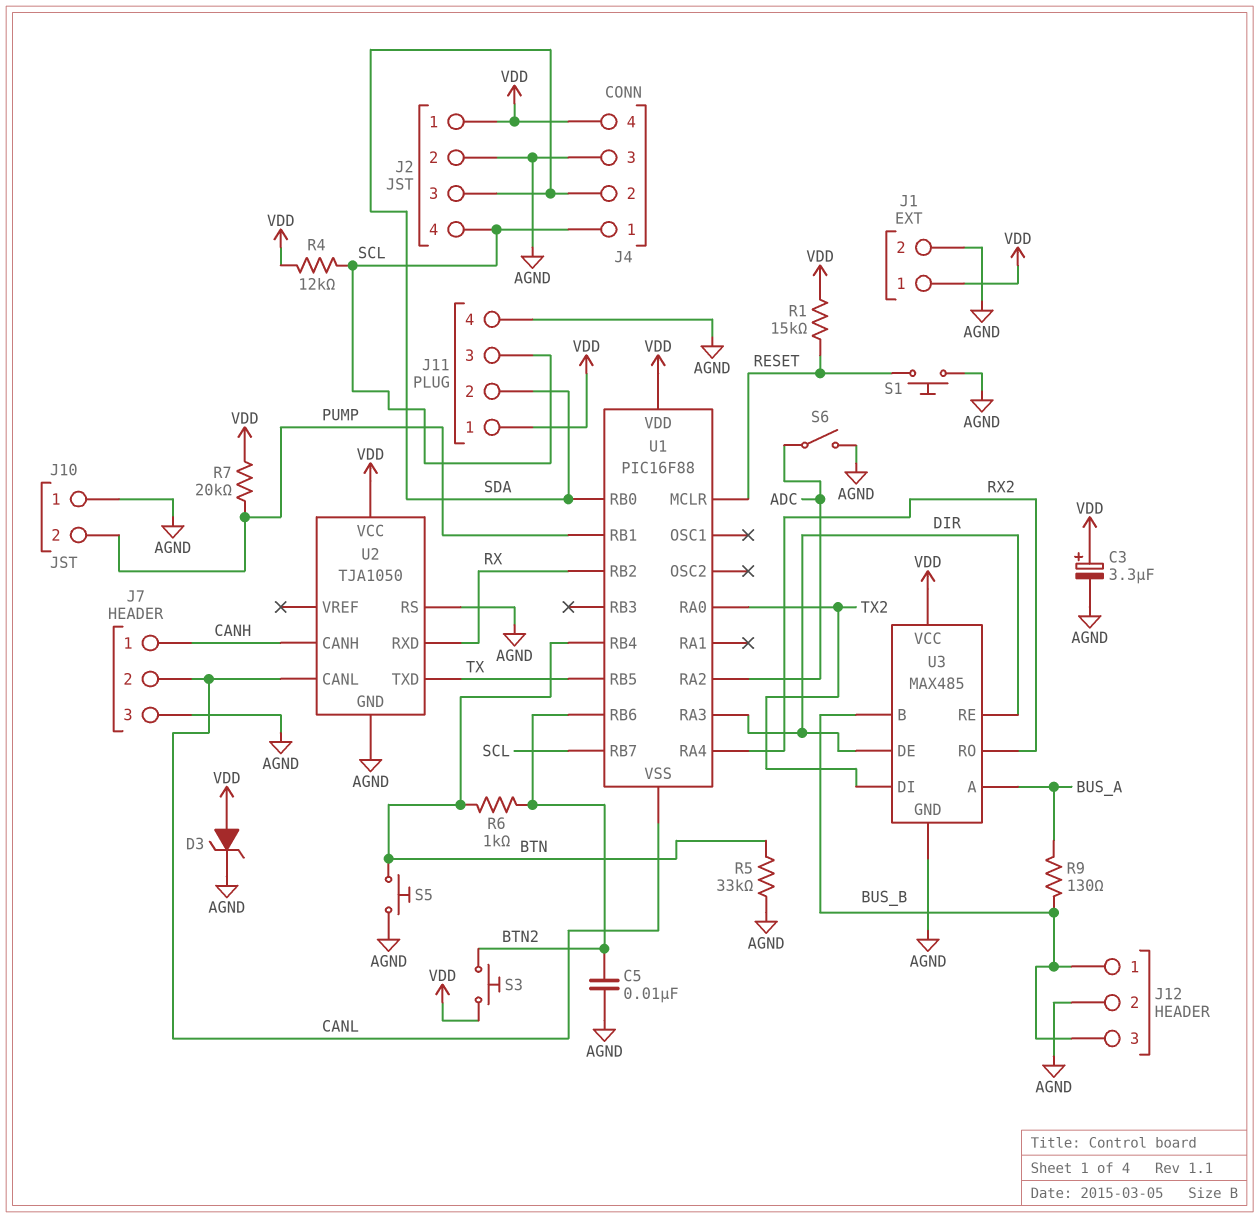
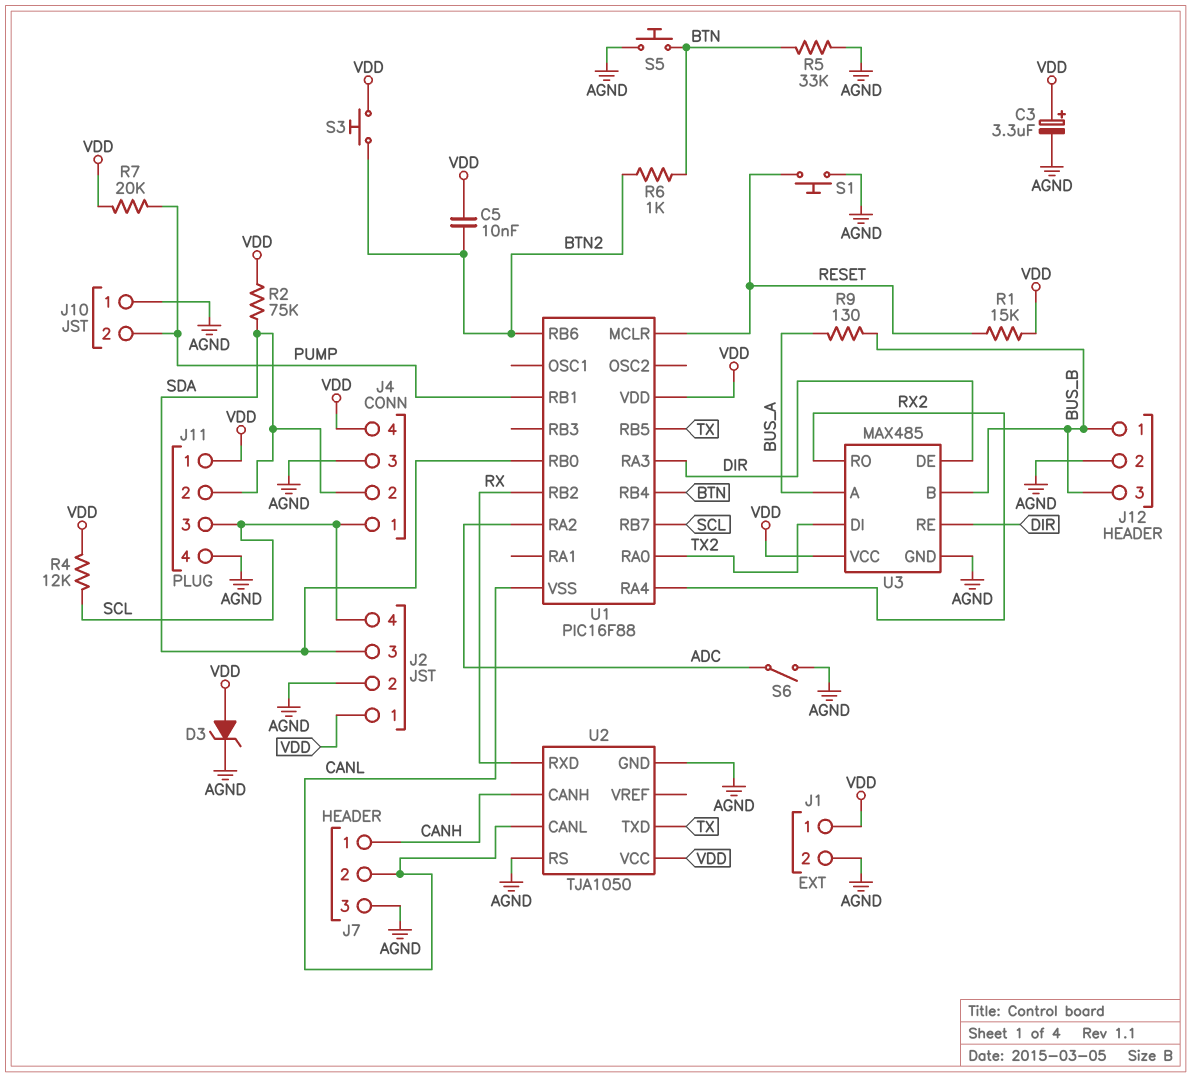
C5: 10nF (AGND, BTN2) -> 10nF (BTN2, VDD)
R2: none -> 75k (SDA, VDD)

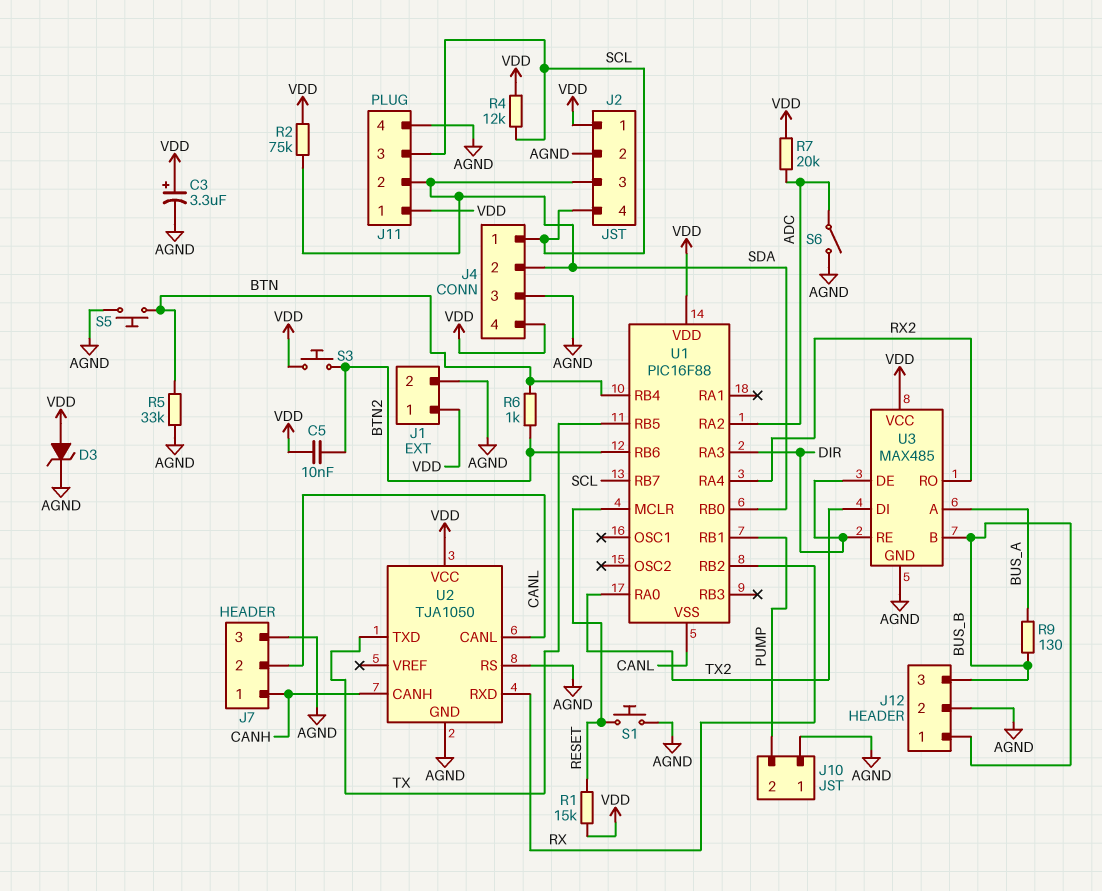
R7: 20k (PUMP, VDD) -> 20k (ADC, VDD)

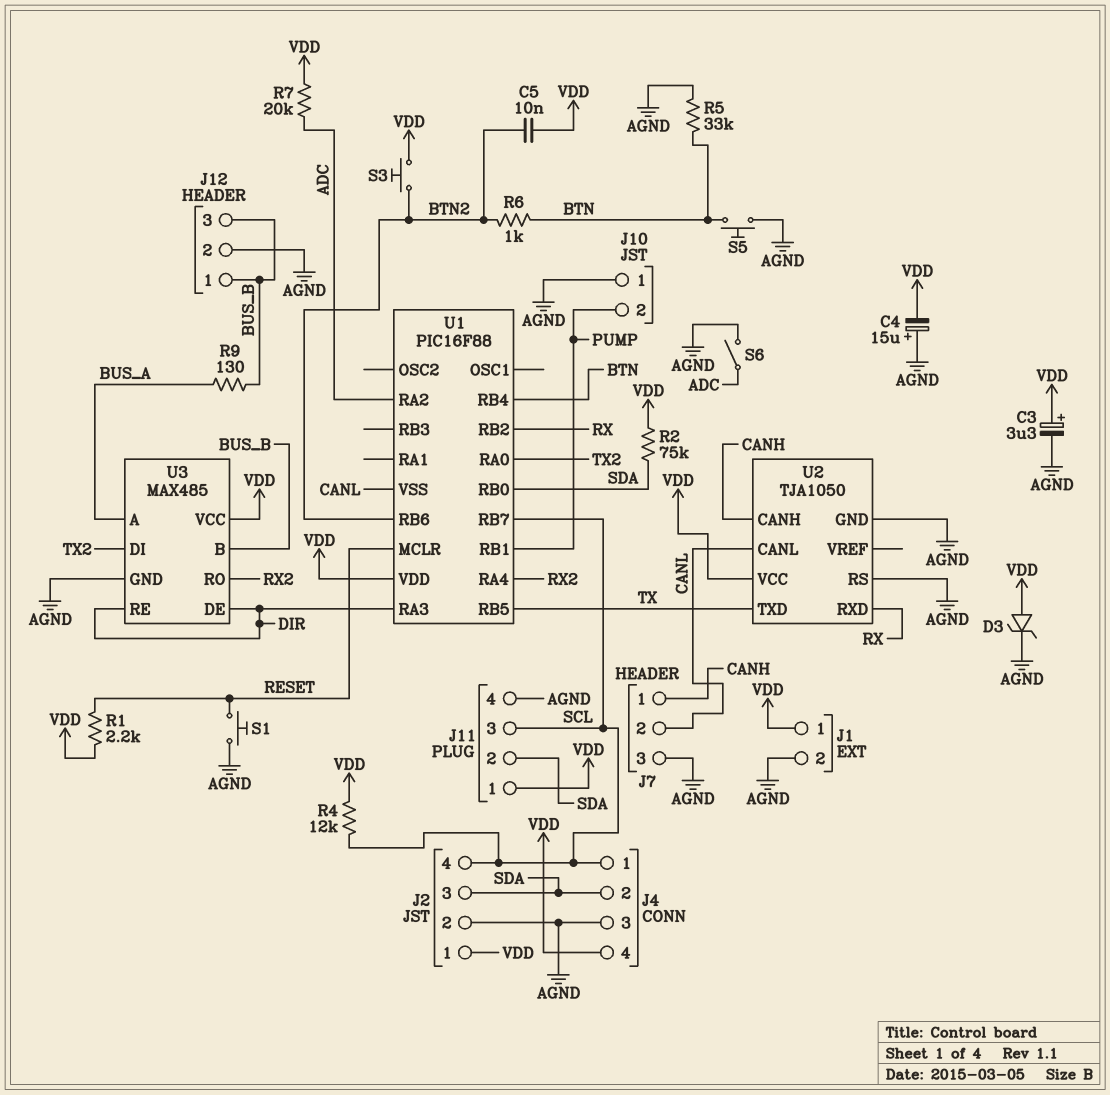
C4: none -> 15uF (plus AGND, minus VDD)
R1: 15k (RESET, VDD) -> 2.2k (RESET, VDD)

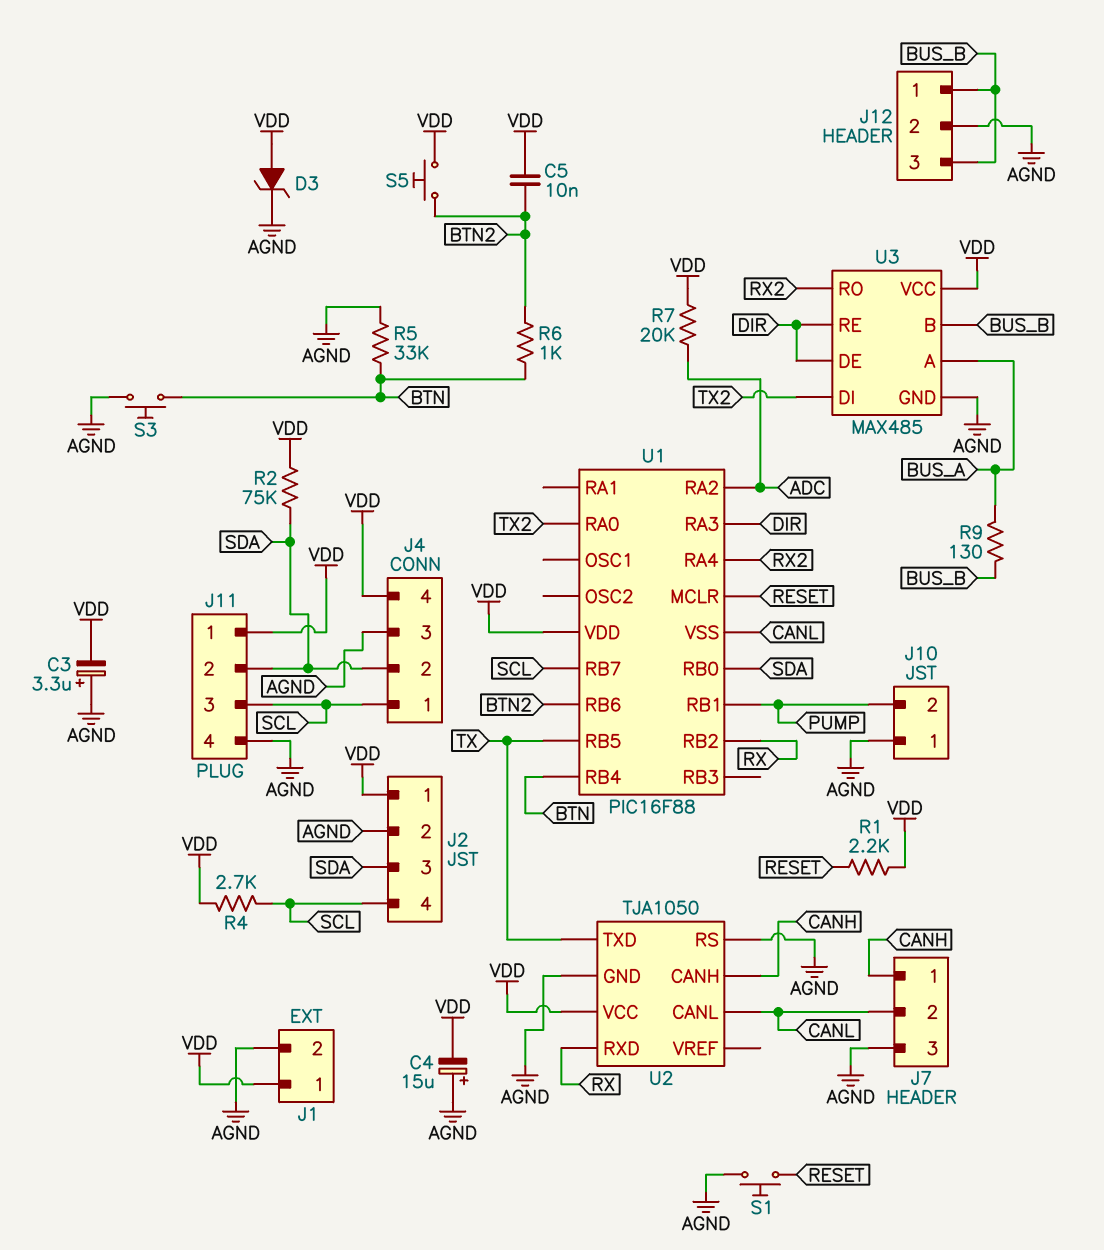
C3: 3.3uF (plus VDD, minus AGND) -> 3.3uF (plus AGND, minus VDD)
R4: 12k (SCL, VDD) -> 2.7k (SCL, VDD)
S3: button (BTN2, VDD) -> button (AGND, BTN)
S5: button (AGND, BTN) -> button (BTN2, VDD)
S6: switch (ADC, AGND) -> none

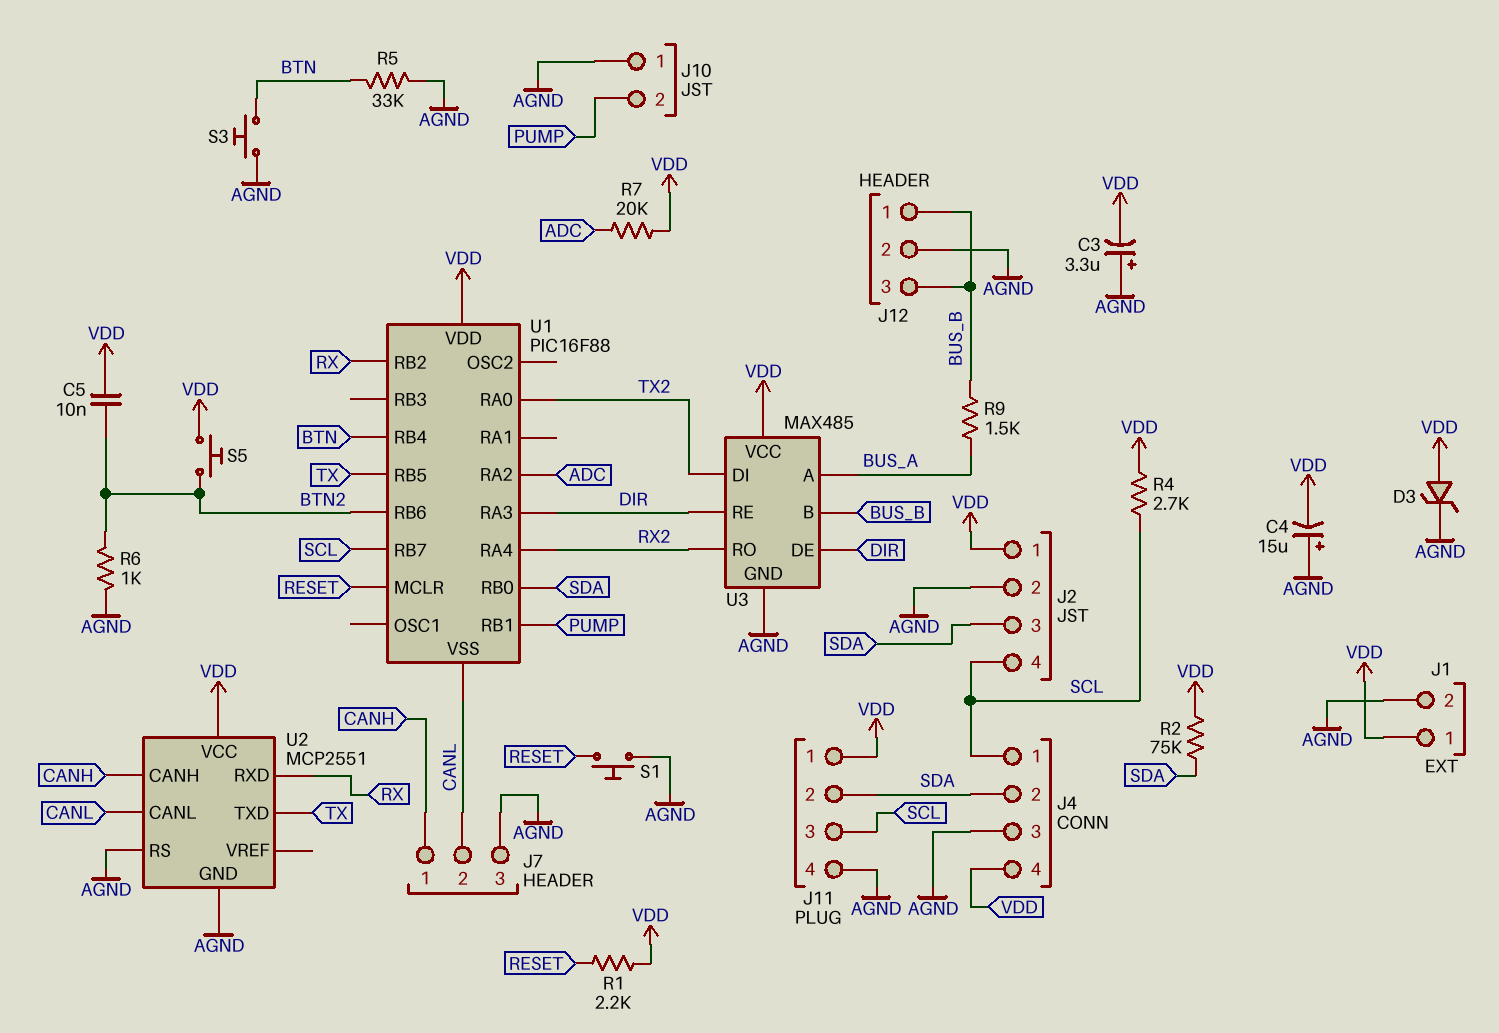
R6: 1k (BTN, BTN2) -> 1k (AGND, BTN2)
R9: 130 (BUS_A, BUS_B) -> 1.5k (BUS_A, BUS_B)
U2: TJA1050 -> MCP2551

